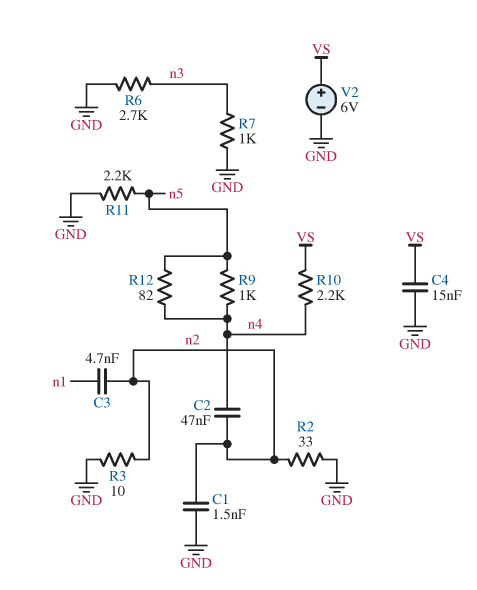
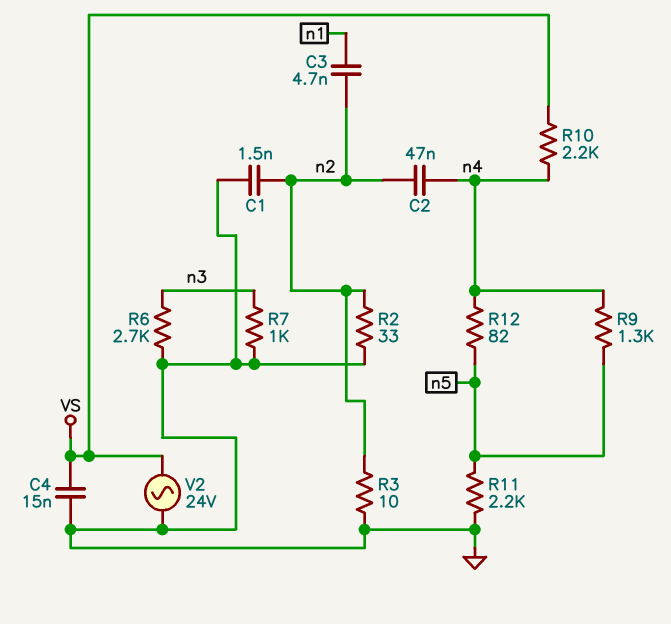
R9: 1k (n4, n5) -> 1.3k (n4, n5)
V2: 6V (plus VS, minus GND) -> AC 24V (GND, VS)

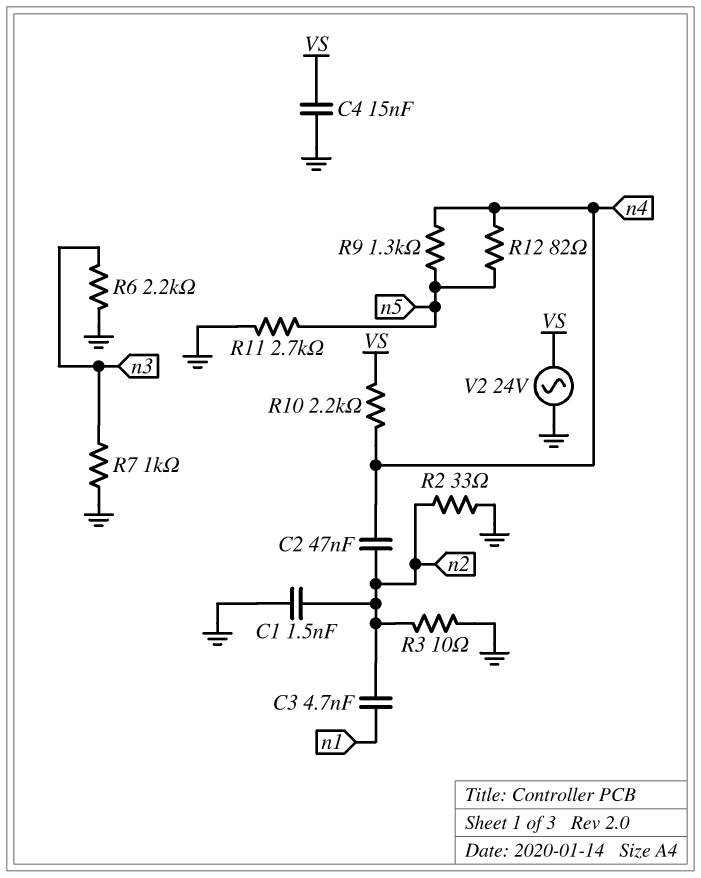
R6: 2.7k (GND, n3) -> 2.2k (GND, n3)
R11: 2.2k (GND, n5) -> 2.7k (GND, n5)

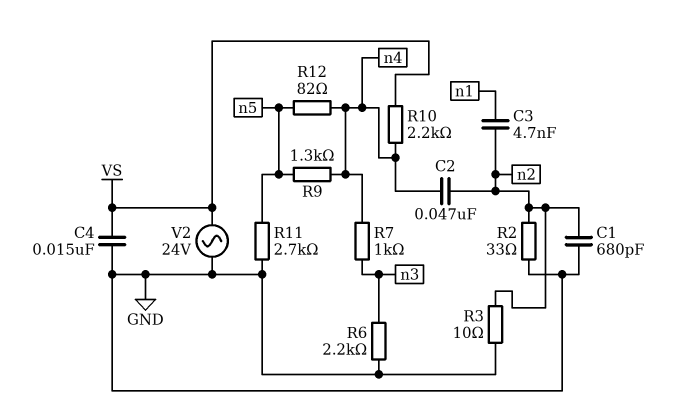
C1: 1.5nF (GND, n2) -> 680pF (GND, n2)
R7: 1k (GND, n3) -> 1k (n3, n4)

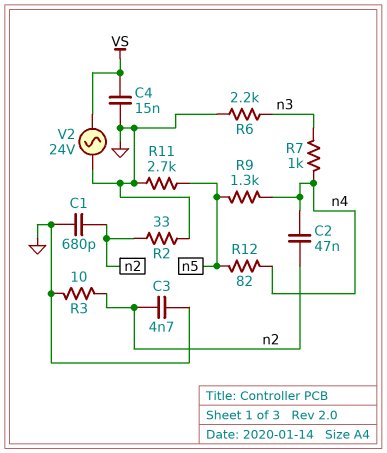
C3: 4.7nF (n1, n2) -> 4.7nF (GND, n2)
R10: 2.2k (VS, n4) -> none

